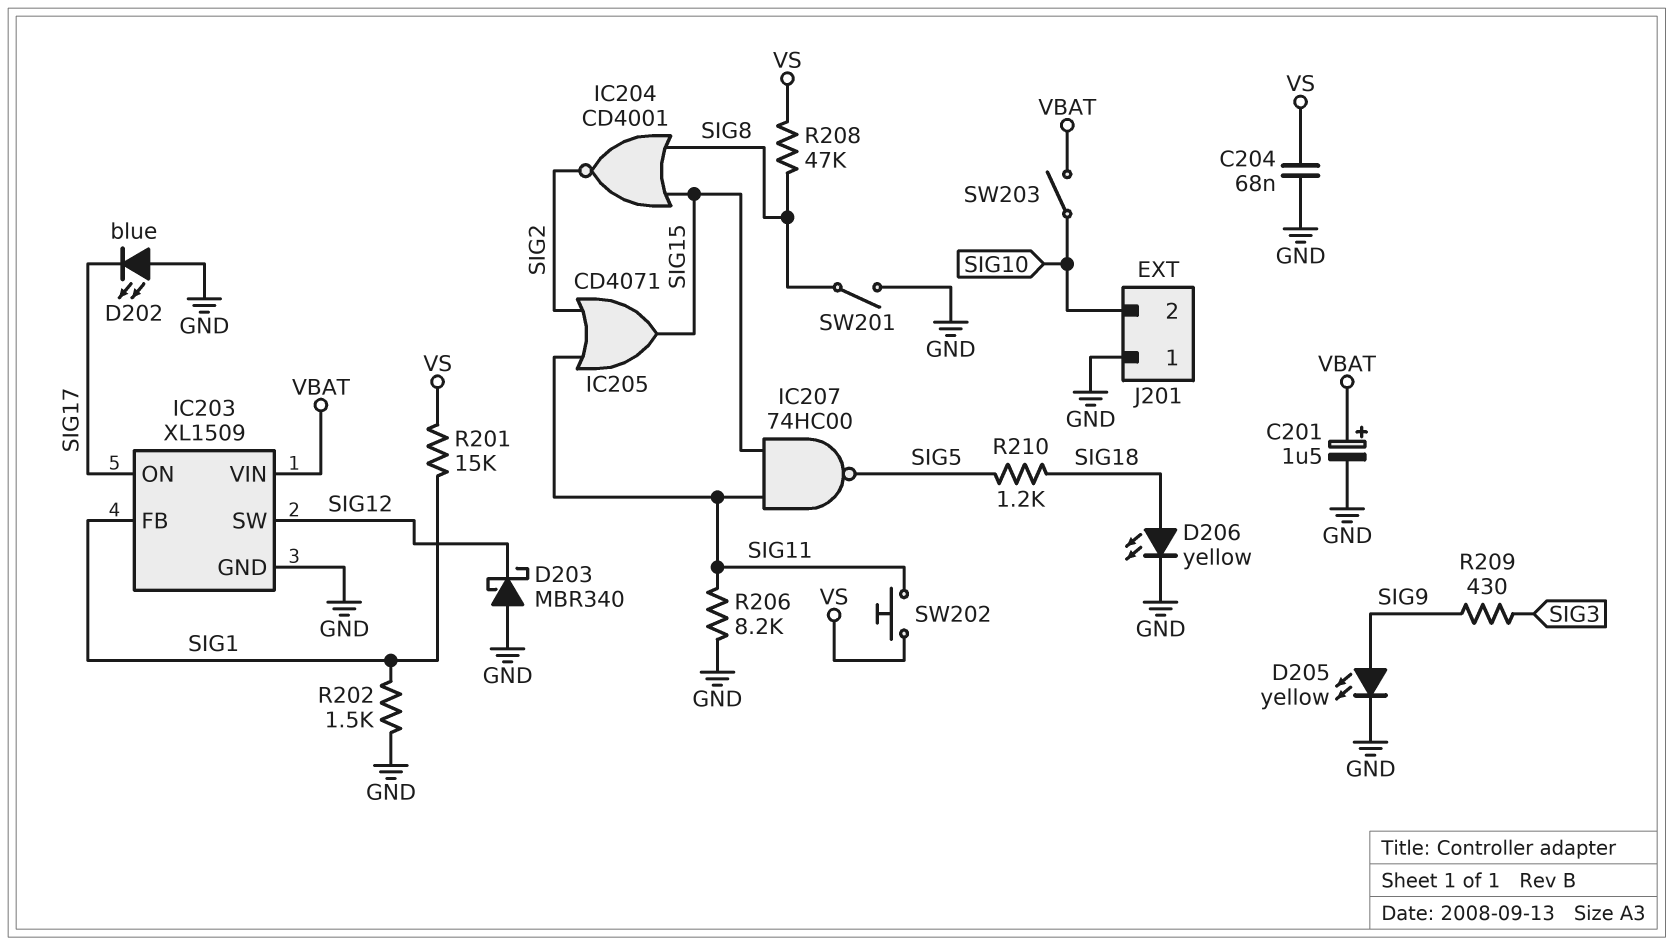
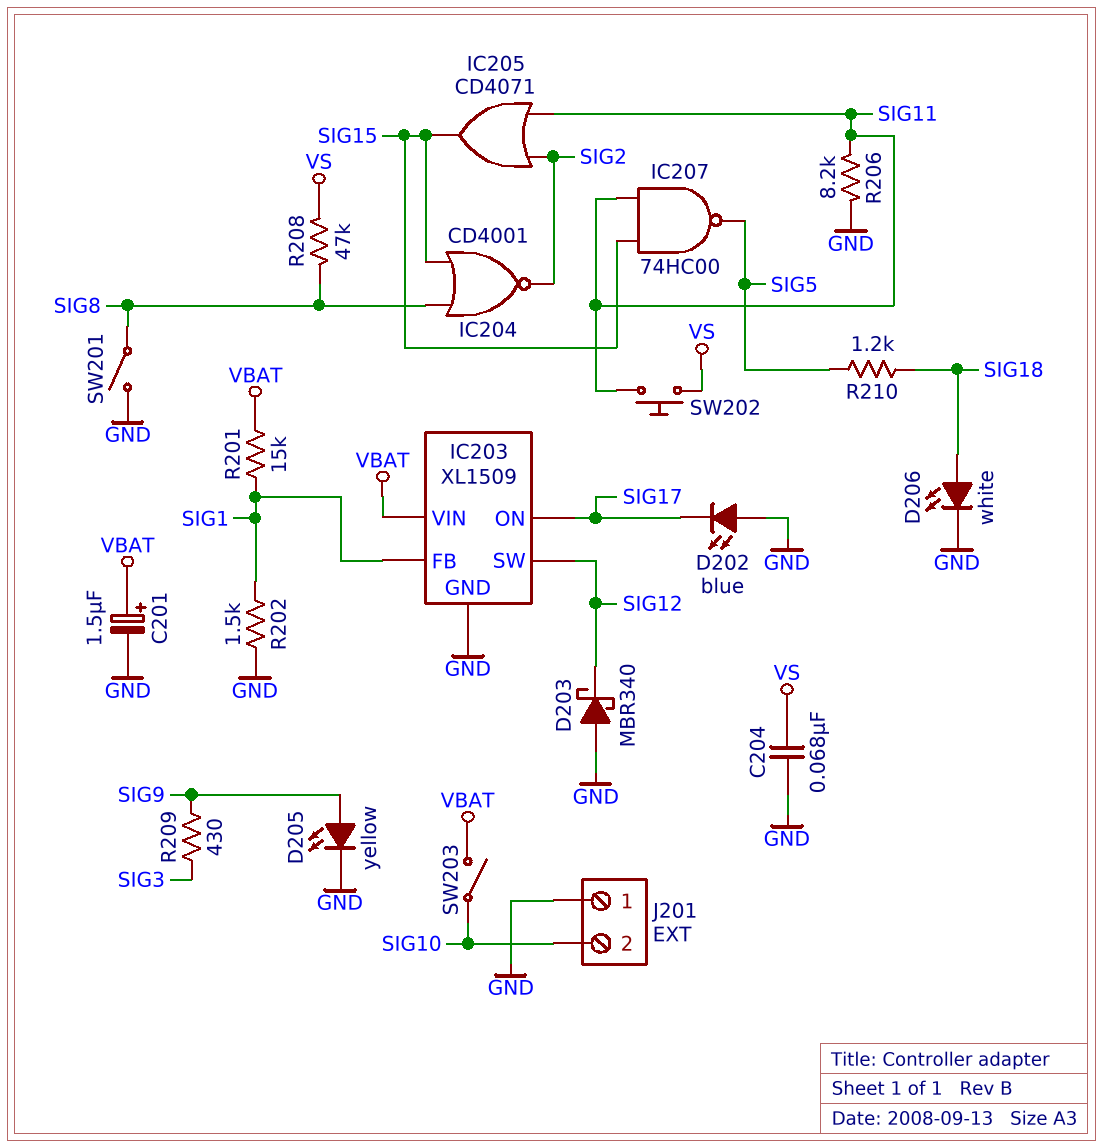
D206: LED yellow (A SIG18, K GND) -> LED white (A SIG18, K GND)
R201: 15k (SIG1, VS) -> 15k (SIG1, VBAT)

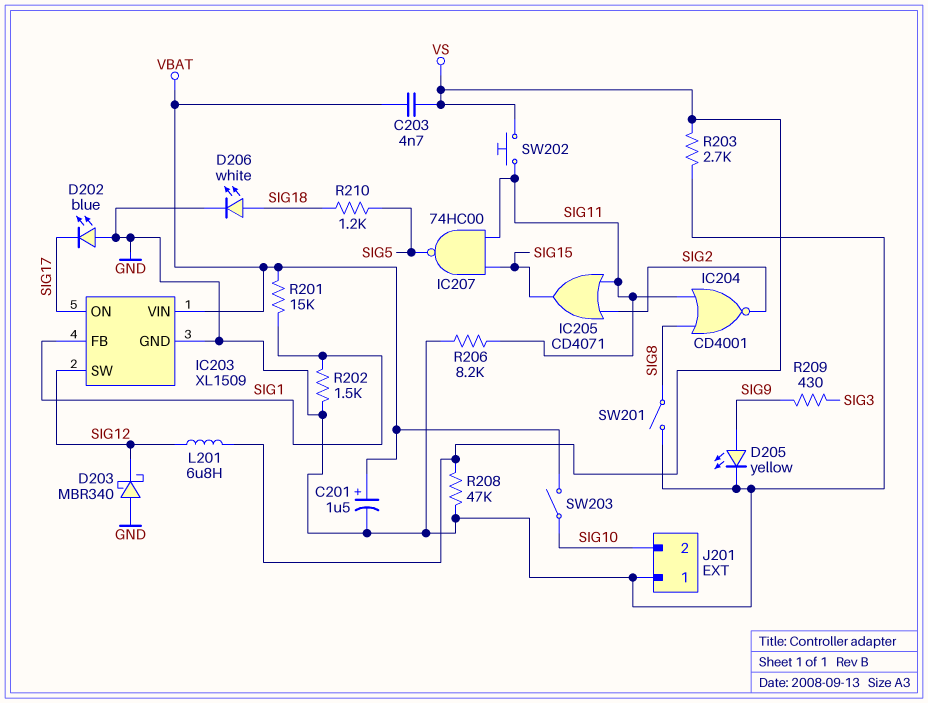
C203: none -> 4.7nF (VBAT, VS)
C204: 68nF (GND, VS) -> none
IC204: NOR CD4001 (in SIG8, in SIG15, out SIG2) -> NOR CD4001 (in SIG8, in SIG11, out SIG2)
L201: none -> 6.8uH (SIG12, VS)
R203: none -> 2.7k (GND, VS)
R208: 47k (SIG8, VS) -> 47k (GND, VS)

